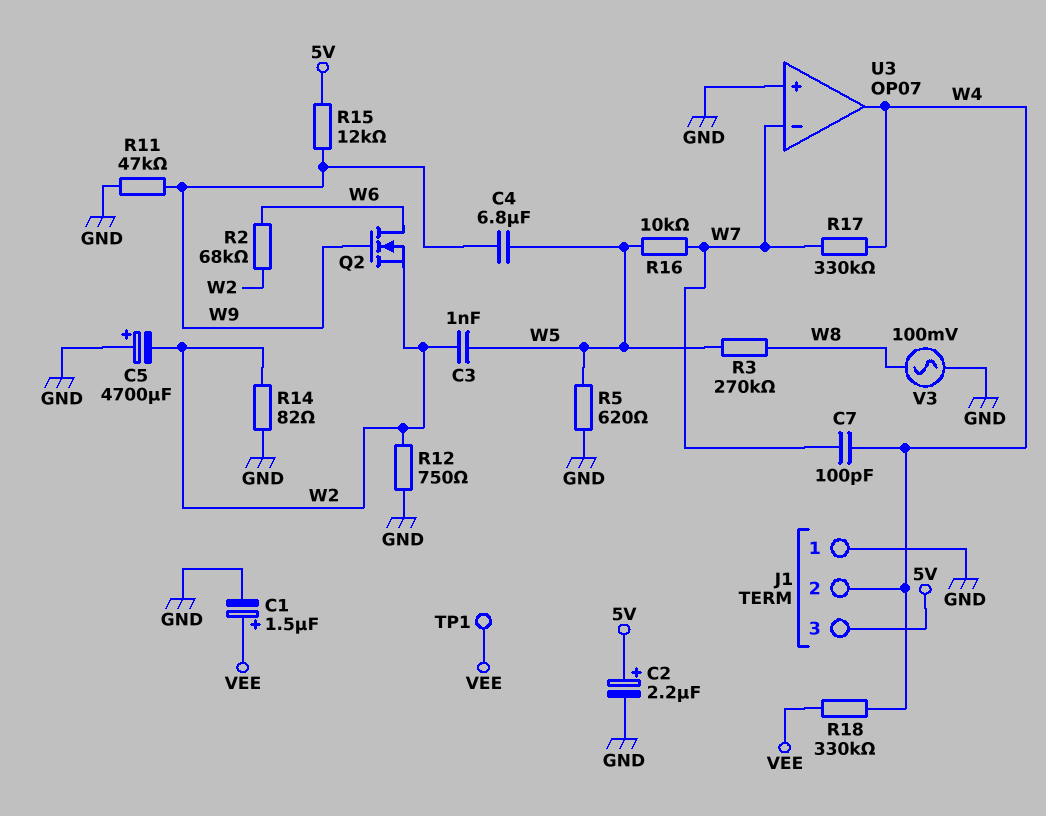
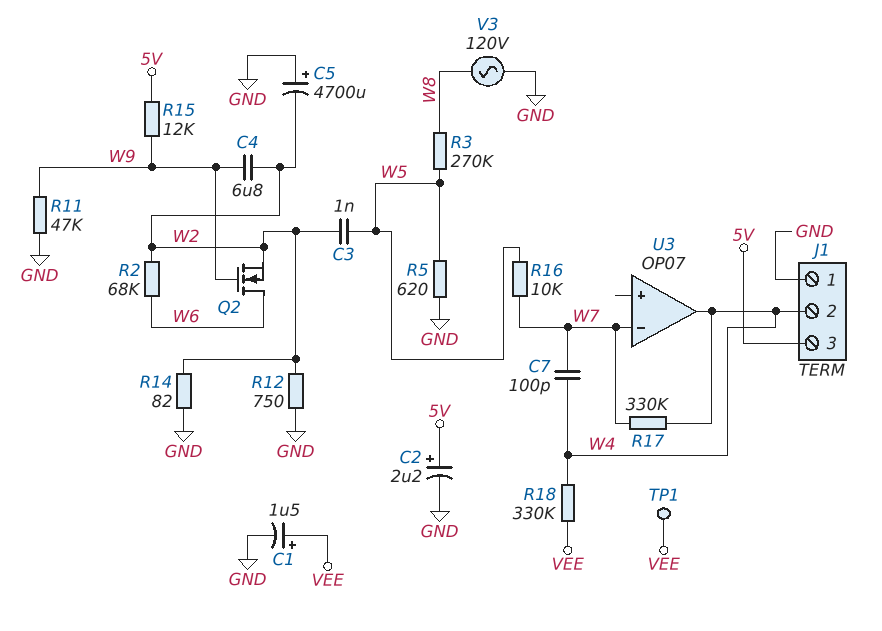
C4: 6.8uF (W5, W9) -> 6.8uF (W2, W9)
U3 pin in+: GND -> none
V3: AC 100mV (GND, W8) -> AC 120V (GND, W8)

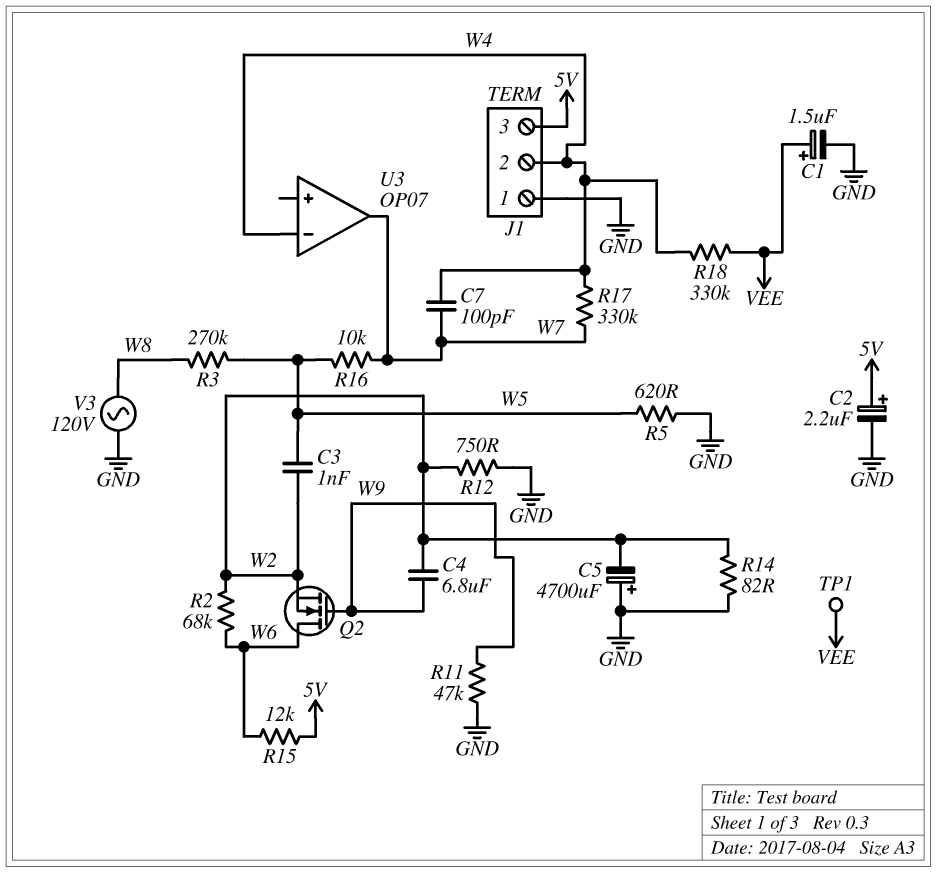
R15: 12k (5V, W9) -> 12k (5V, W6)
U3 pin in-: W7 -> W4
U3 pin out: W4 -> W7

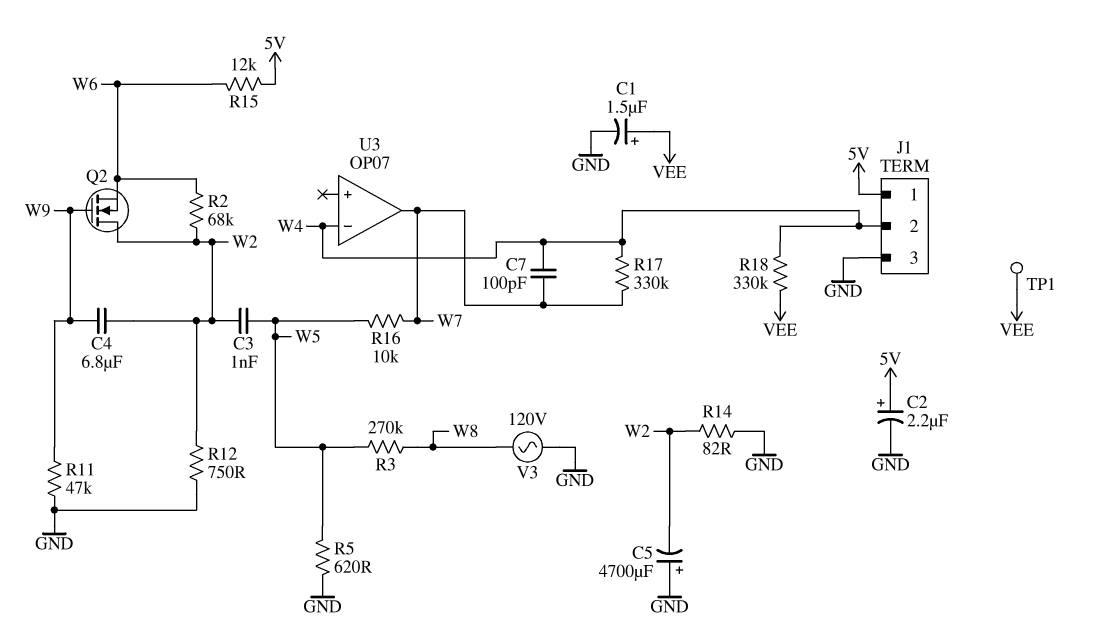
J1 pin 1: GND -> 5V
J1 pin 3: 5V -> GND
Q2: NMOS (G W9, D W6, S W2) -> NMOS (G W9, D W2, S W6)

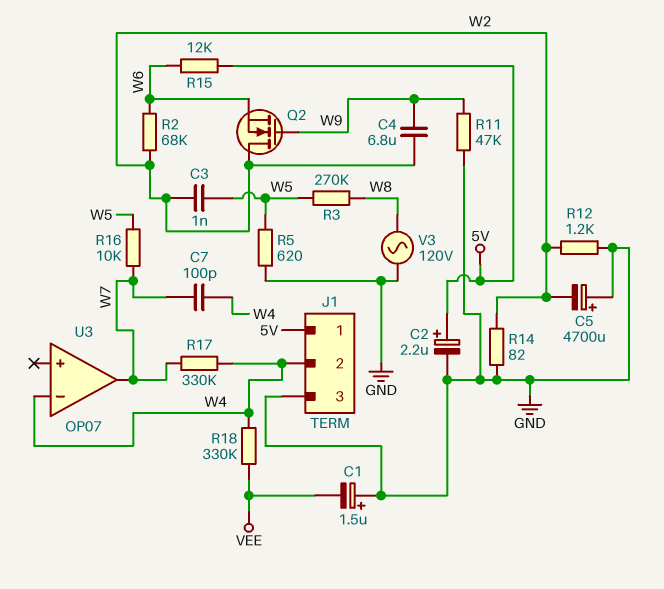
C1: 1.5uF (plus VEE, minus GND) -> 1.5uF (plus GND, minus VEE)
R12: 750 (GND, W2) -> 1.2k (GND, W2)
TP1: test point (VEE) -> none

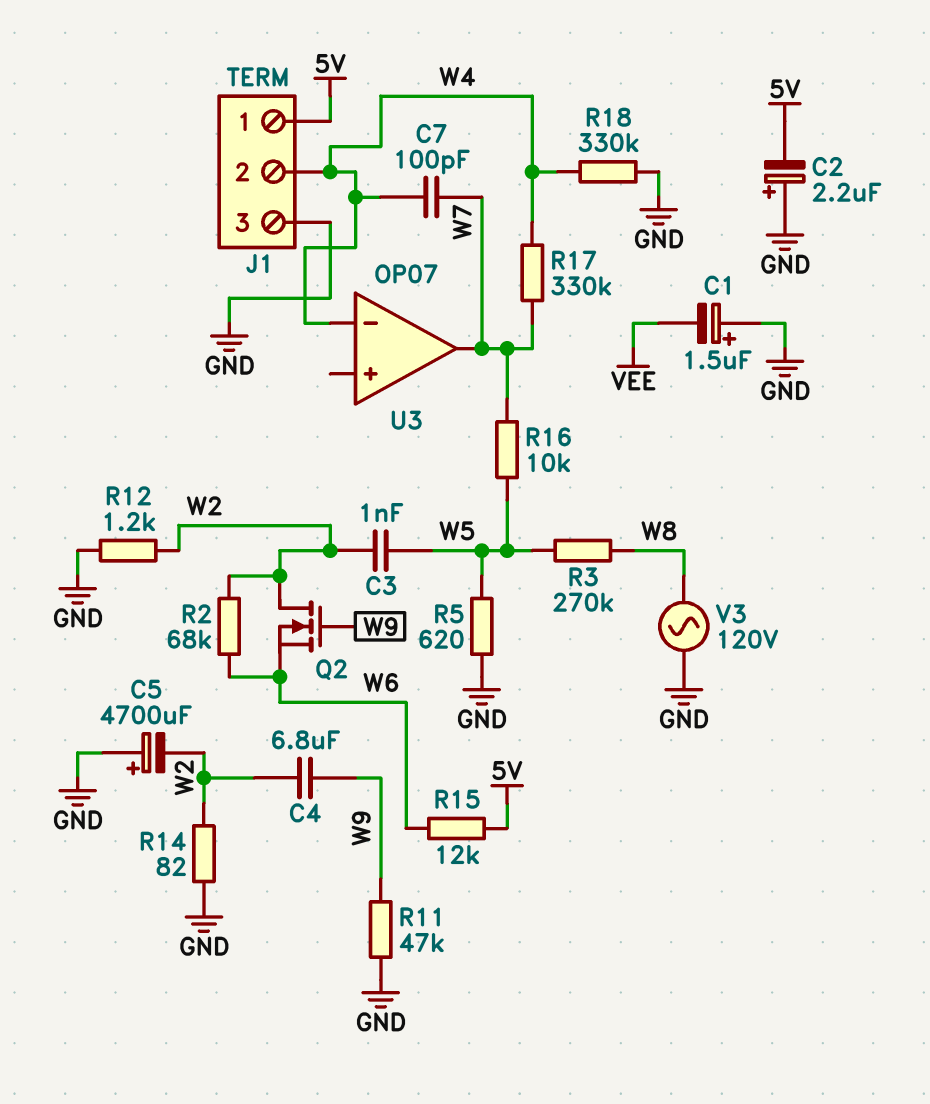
C2: 2.2uF (plus 5V, minus GND) -> 2.2uF (plus GND, minus 5V)
R18: 330k (VEE, W4) -> 330k (GND, W4)

